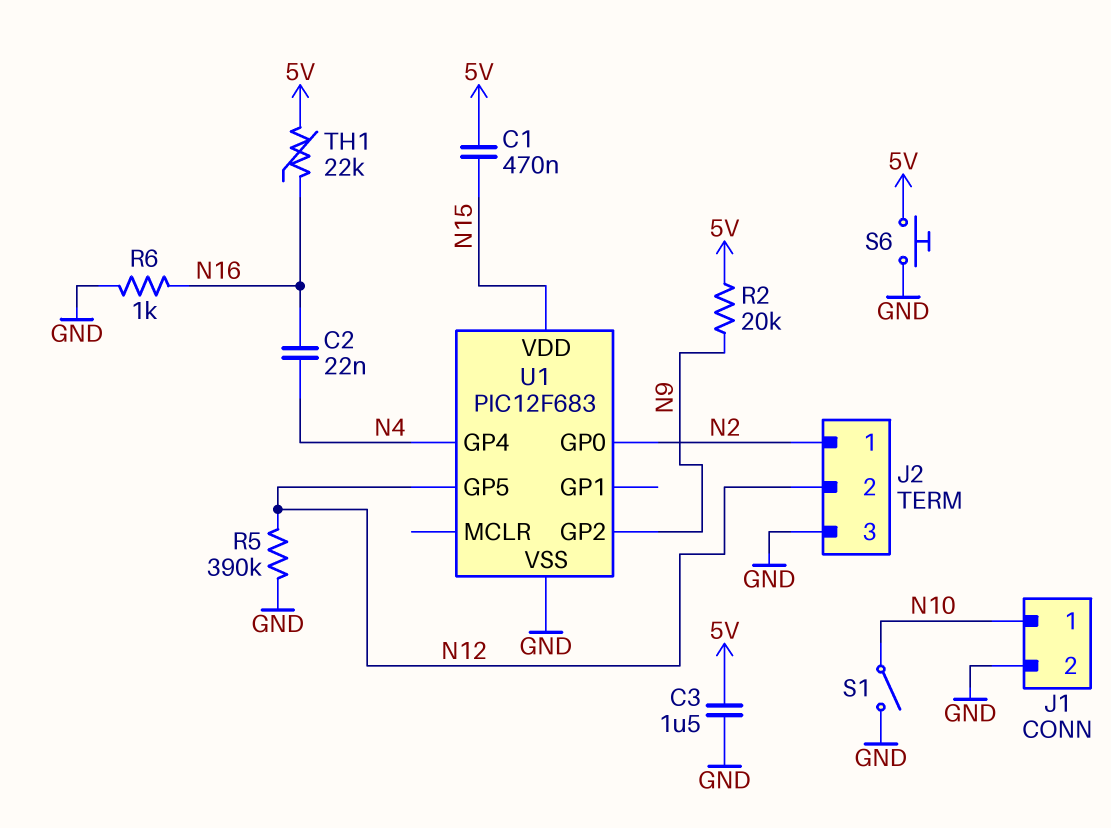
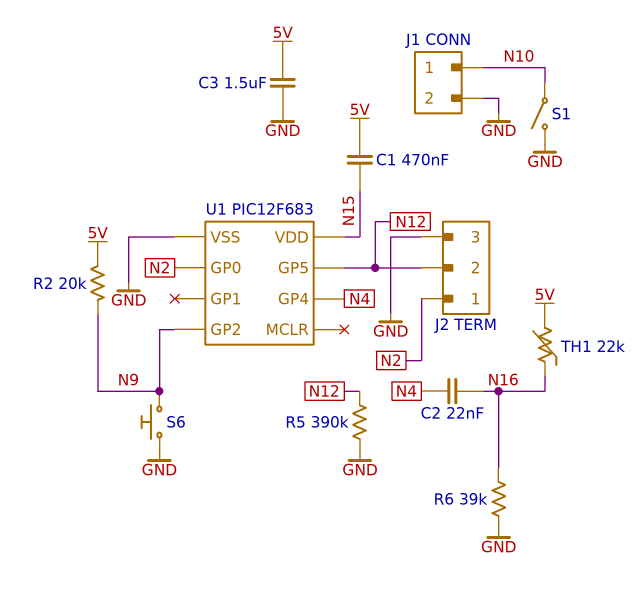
R6: 1k (GND, N16) -> 39k (GND, N16)
S6: button (5V, GND) -> button (GND, N9)

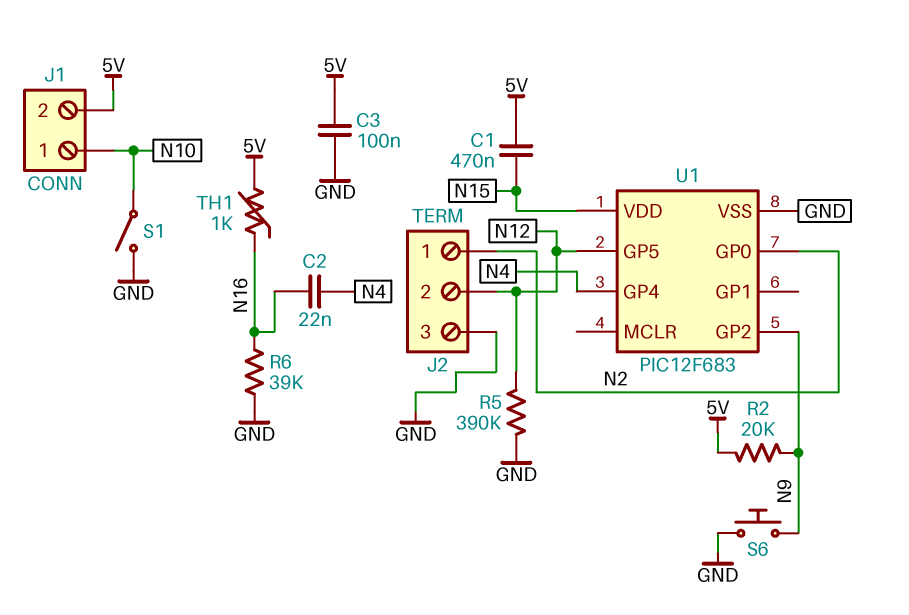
C3: 1.5uF (5V, GND) -> 100nF (5V, GND)
J1 pin 2: GND -> 5V
TH1: 22k (5V, N16) -> 1k (5V, N16)

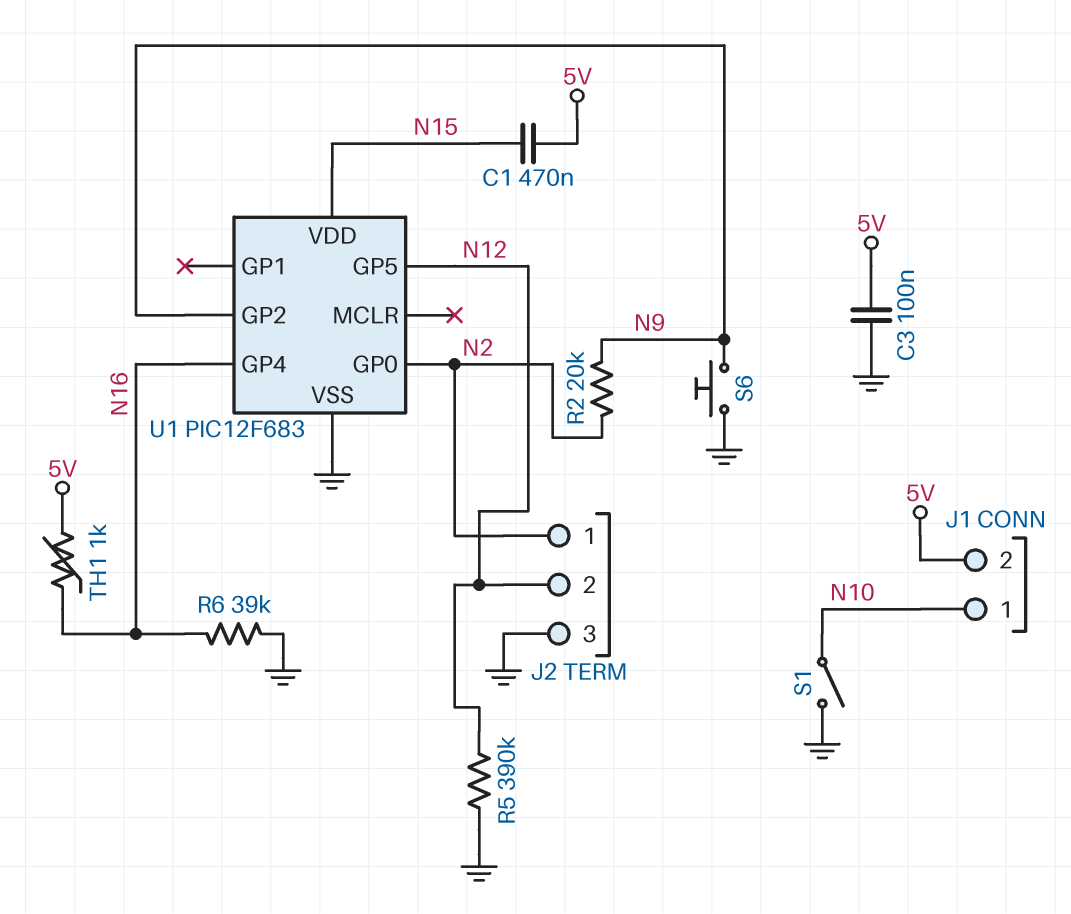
C2: 22nF (N4, N16) -> none
R2: 20k (5V, N9) -> 20k (N2, N9)
U1 pin GP4: N4 -> N16

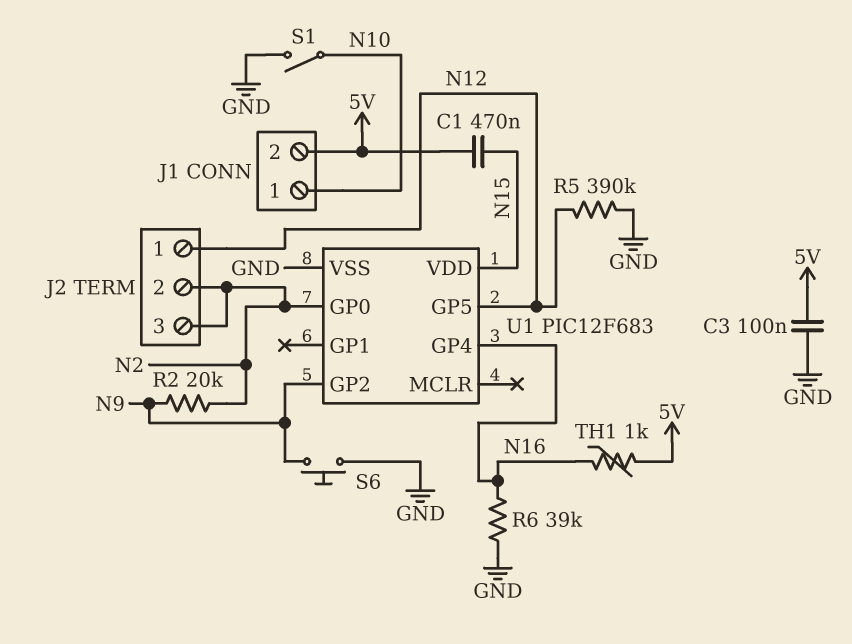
J2 pin 1: N2 -> N12
J2 pin 2: N12 -> N2
J2 pin 3: GND -> N2

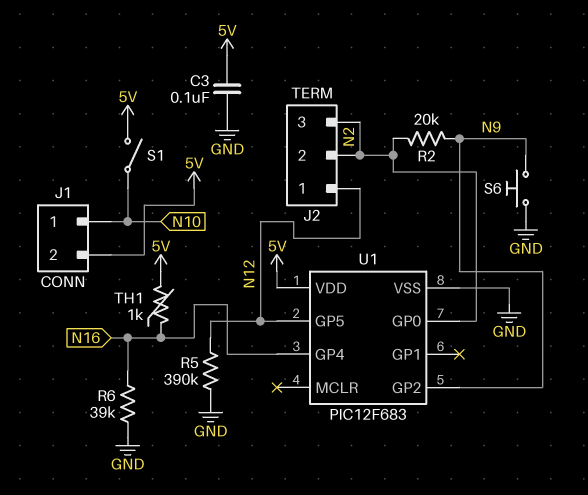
C1: 470nF (5V, N15) -> none
S1: switch (GND, N10) -> switch (5V, N10)
U1 pin VDD: N15 -> 5V

